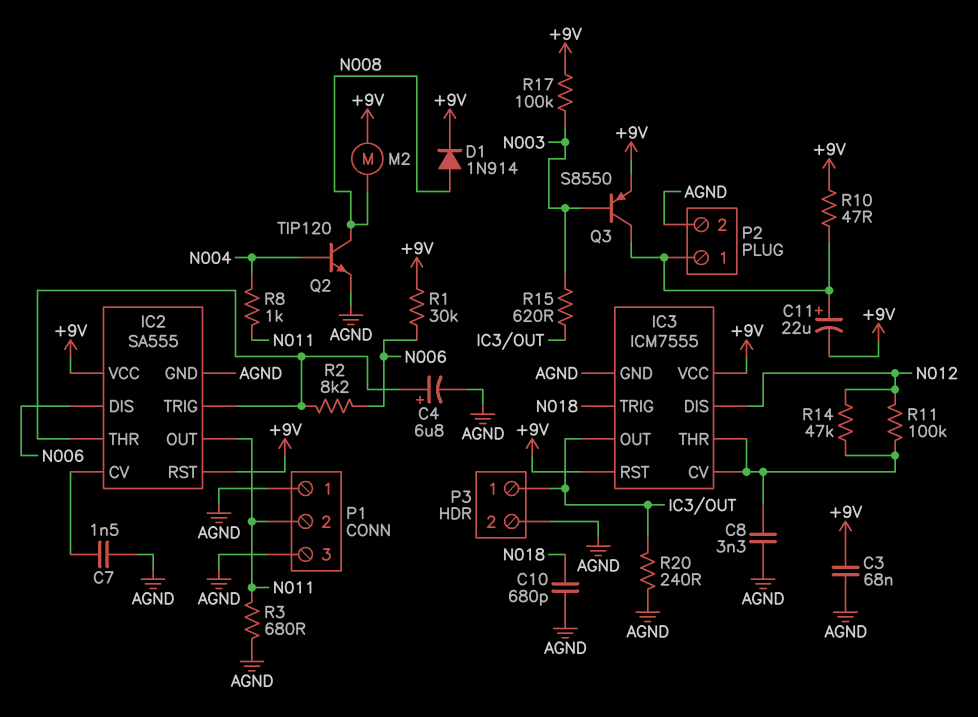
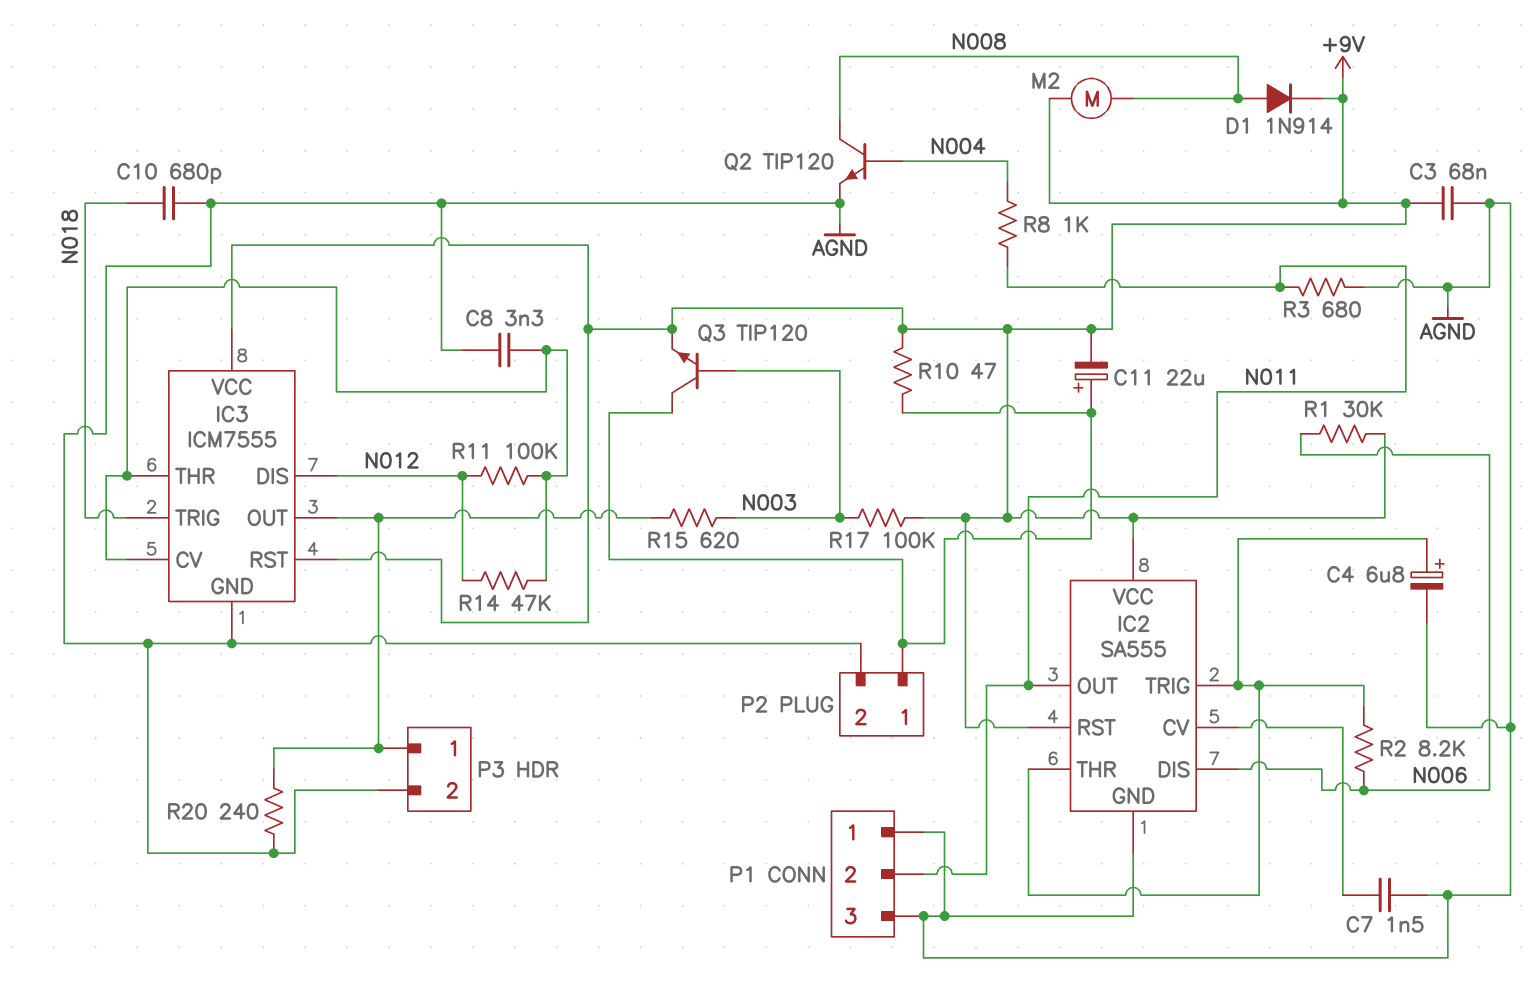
Q3: PNP S8550 (B N003, C P2/1, E +9V) -> NPN TIP120 (B N003, C P2/1, E +9V)

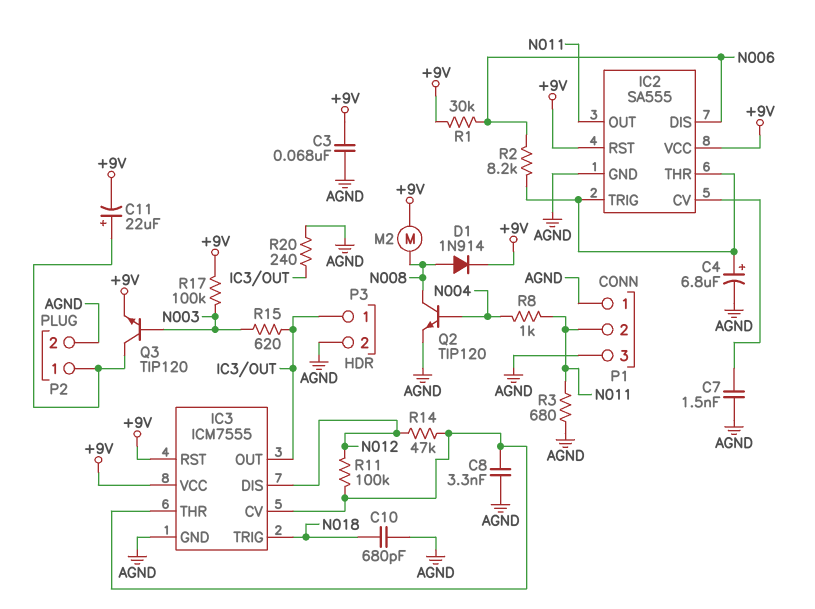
R10: 47 (+9V, P2/1) -> none

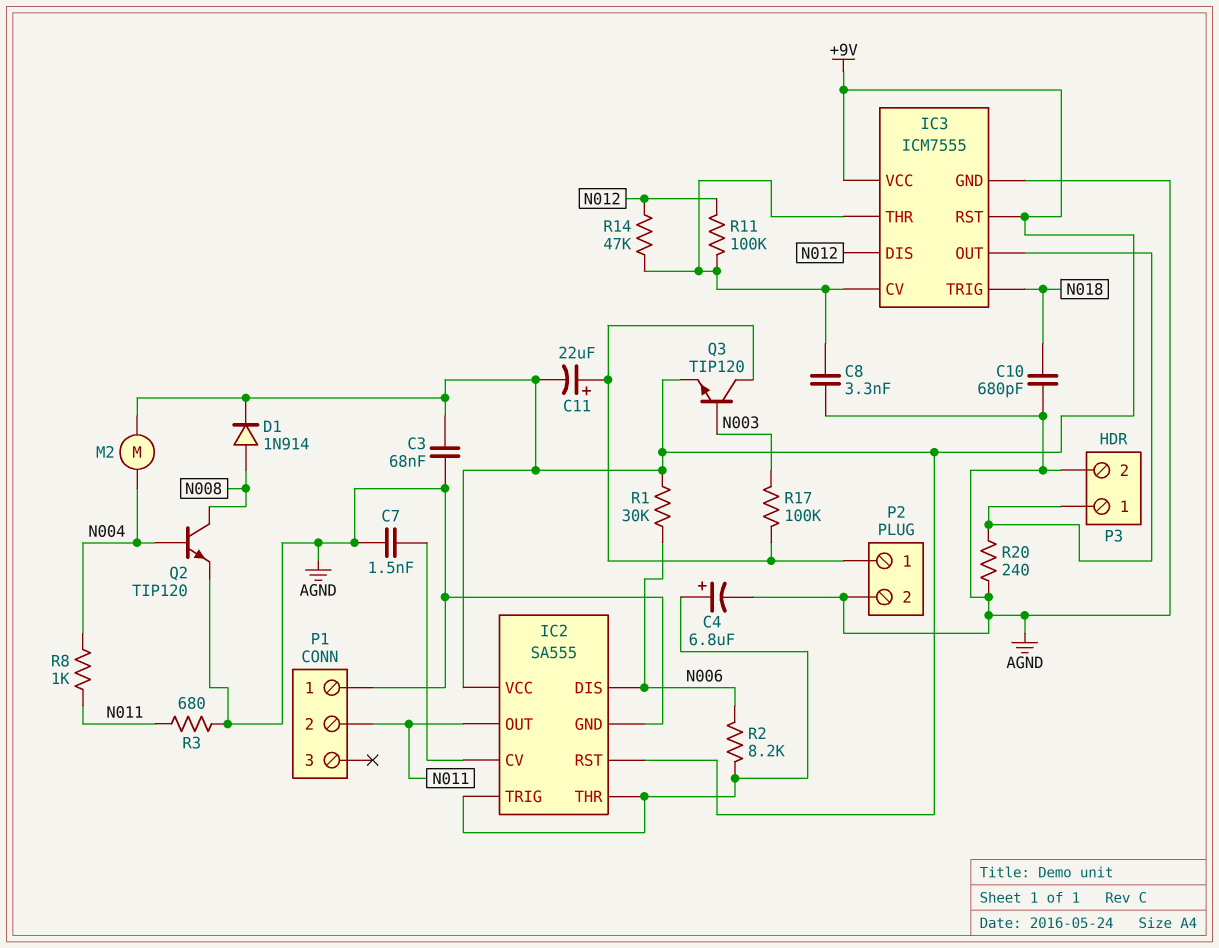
M2: motor (+9V, N008) -> motor (+9V, N004)
P1 pin 3: AGND -> none
R15: 620 (IC3/OUT, N003) -> none
R17: 100k (+9V, N003) -> 100k (N003, P2/1)

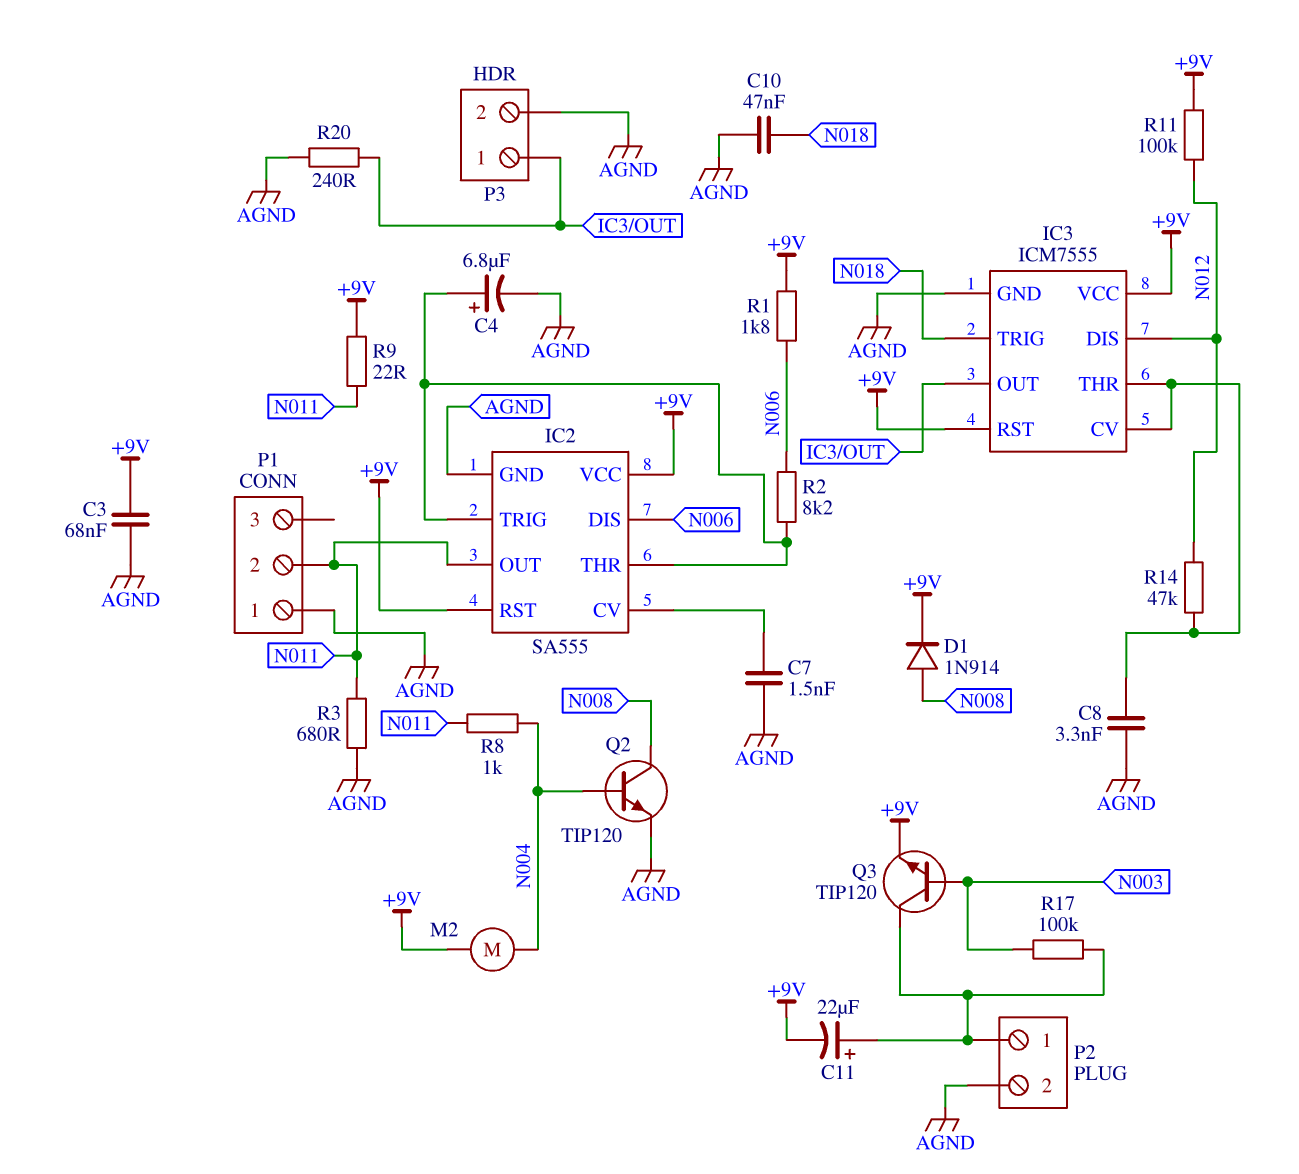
C10: 680pF (AGND, N018) -> 47nF (AGND, N018)
R1: 30k (+9V, N006) -> 1.8k (+9V, N006)
R9: none -> 22 (+9V, N011)
R11: 100k (IC3/CV, N012) -> 100k (+9V, N012)

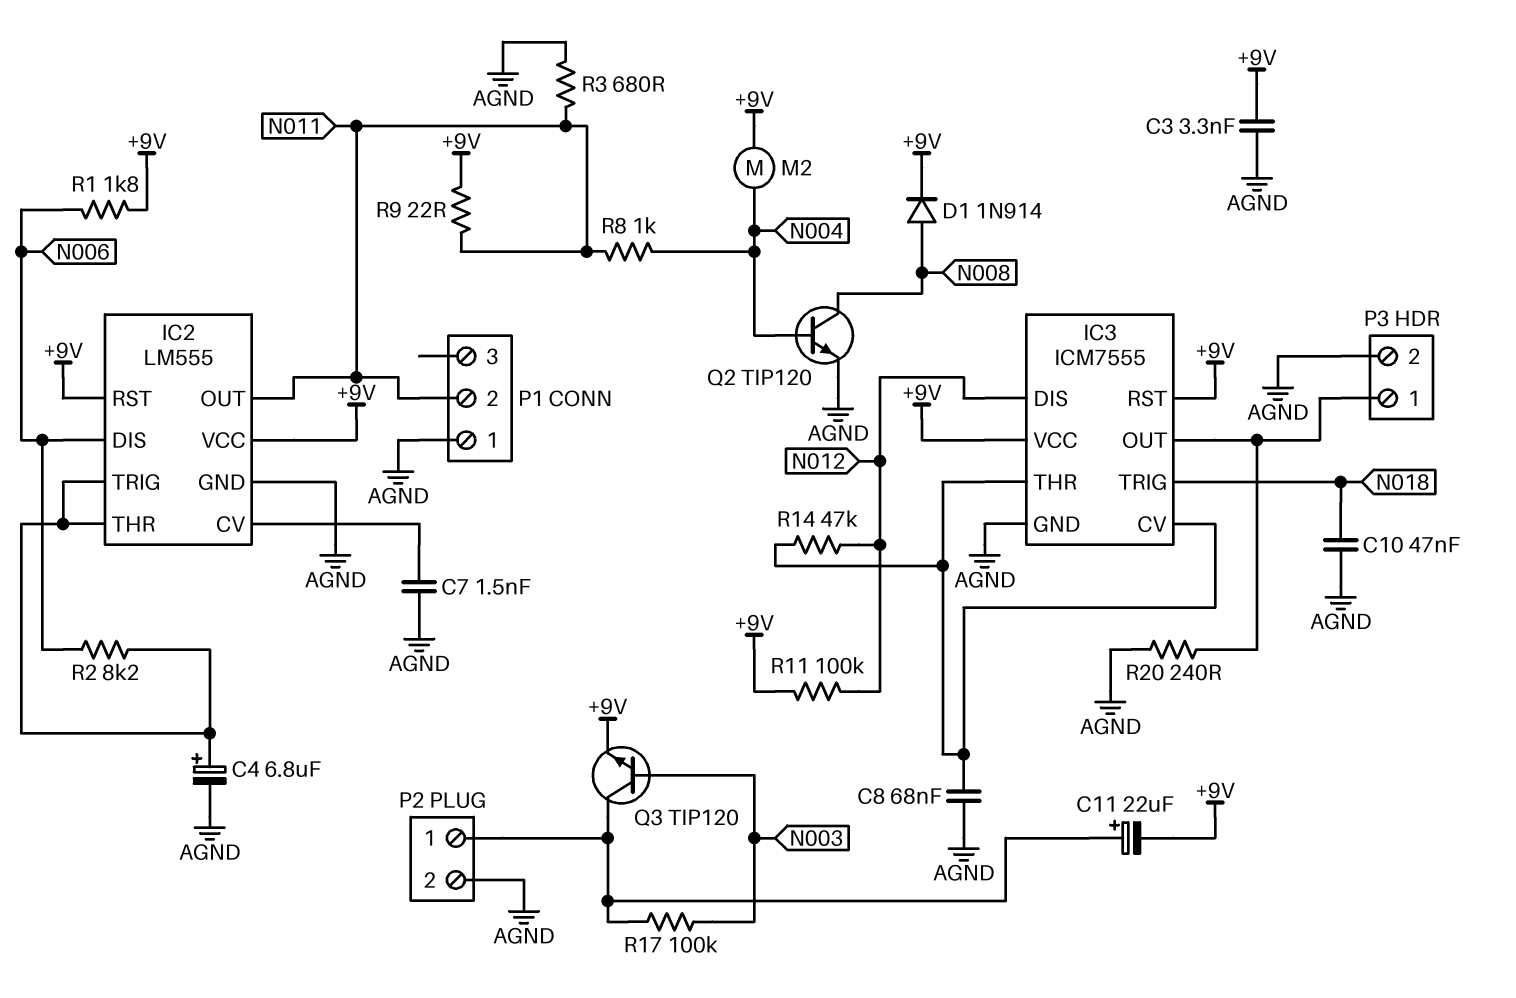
C3: 68nF (+9V, AGND) -> 3.3nF (+9V, AGND)
C8: 3.3nF (AGND, IC3/CV) -> 68nF (AGND, IC3/CV)
IC2: SA555 -> LM555

